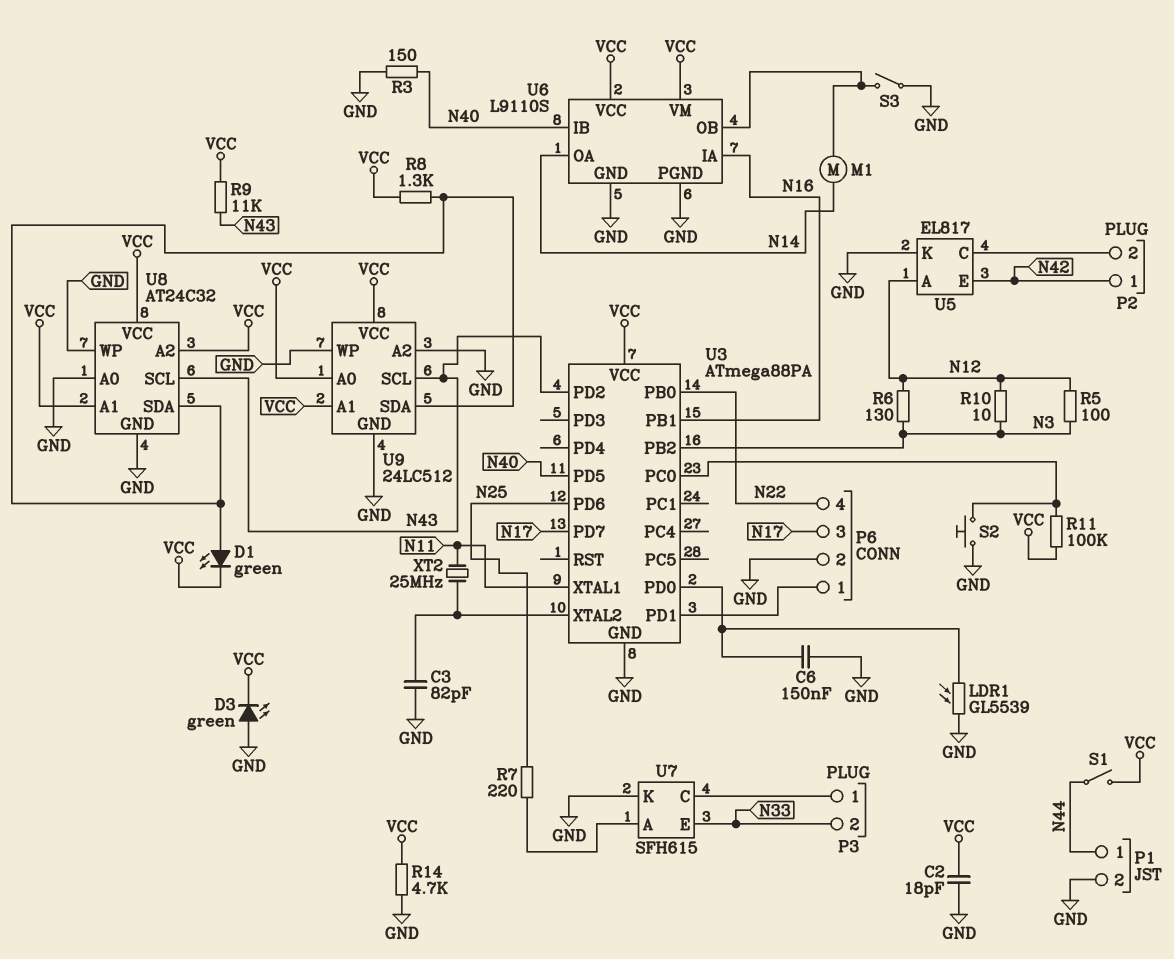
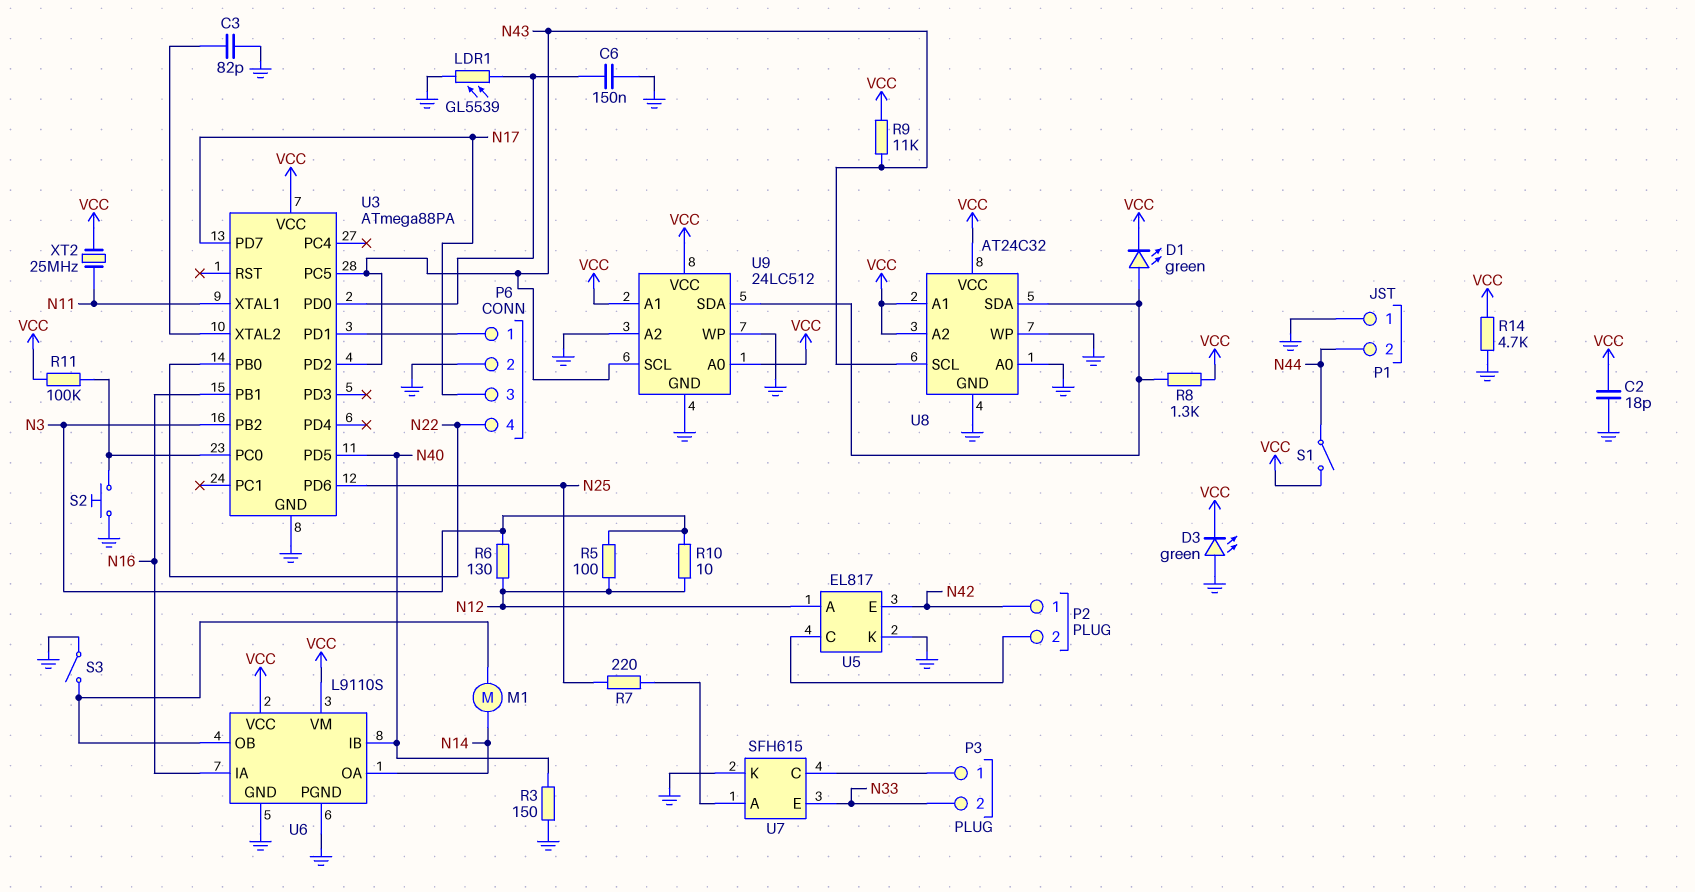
P1 pin 1: N44 -> GND
P1 pin 2: GND -> N44
U3 pin PC5: none -> N43
XT2: 25MHz (N11, U3/XTAL2) -> 25MHz (N11, VCC)

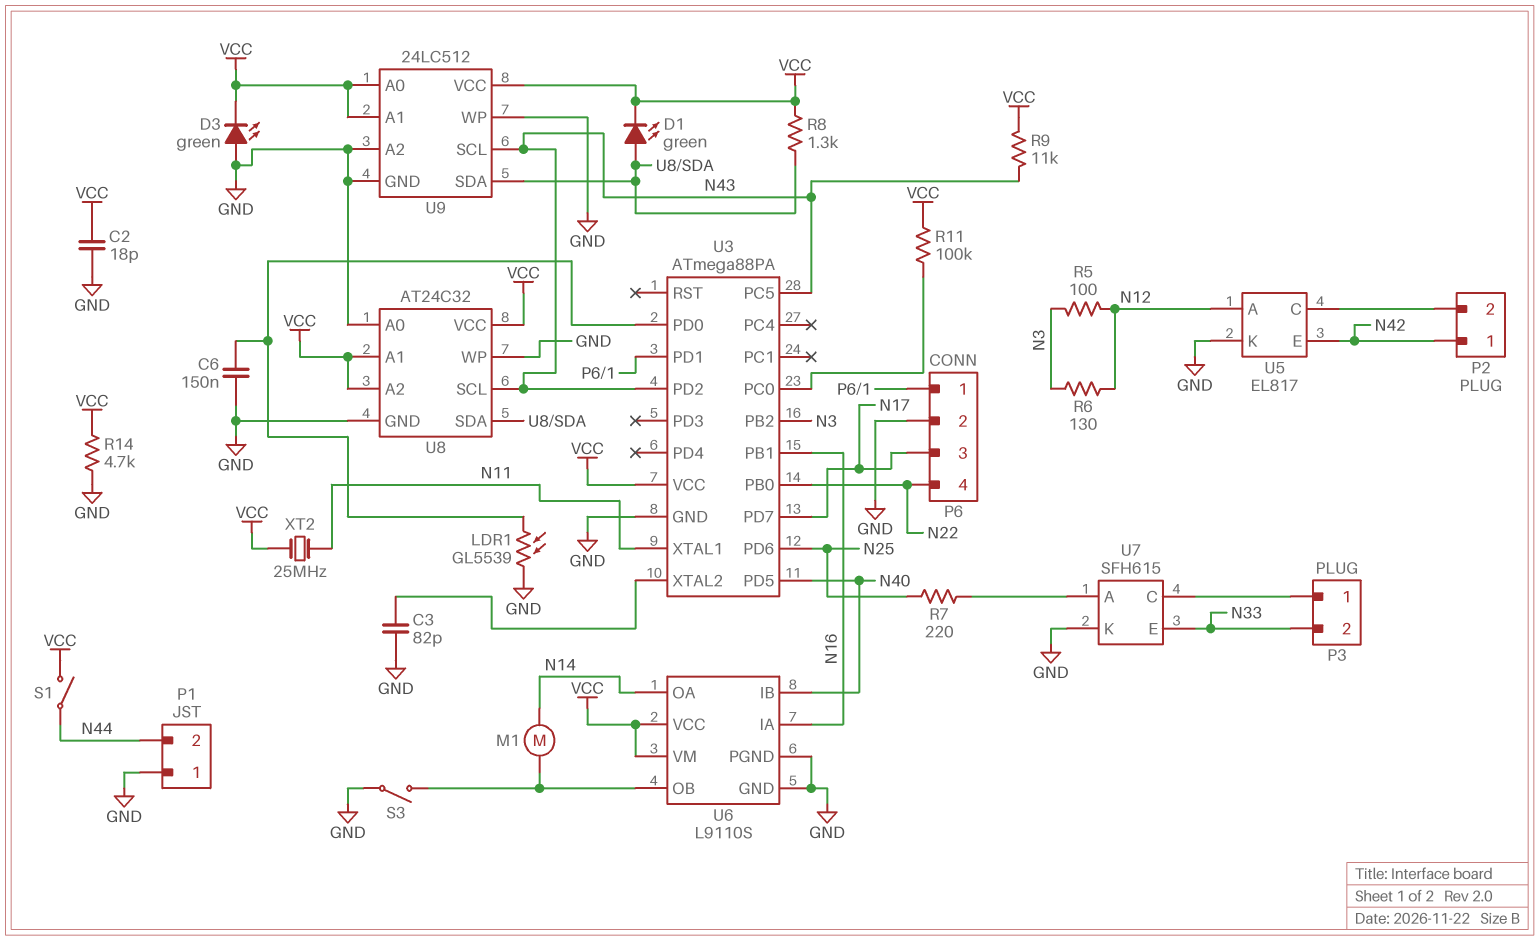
R3: 150 (GND, N40) -> none
R10: 10 (N3, N12) -> none
S2: button (GND, U3/PC0) -> none

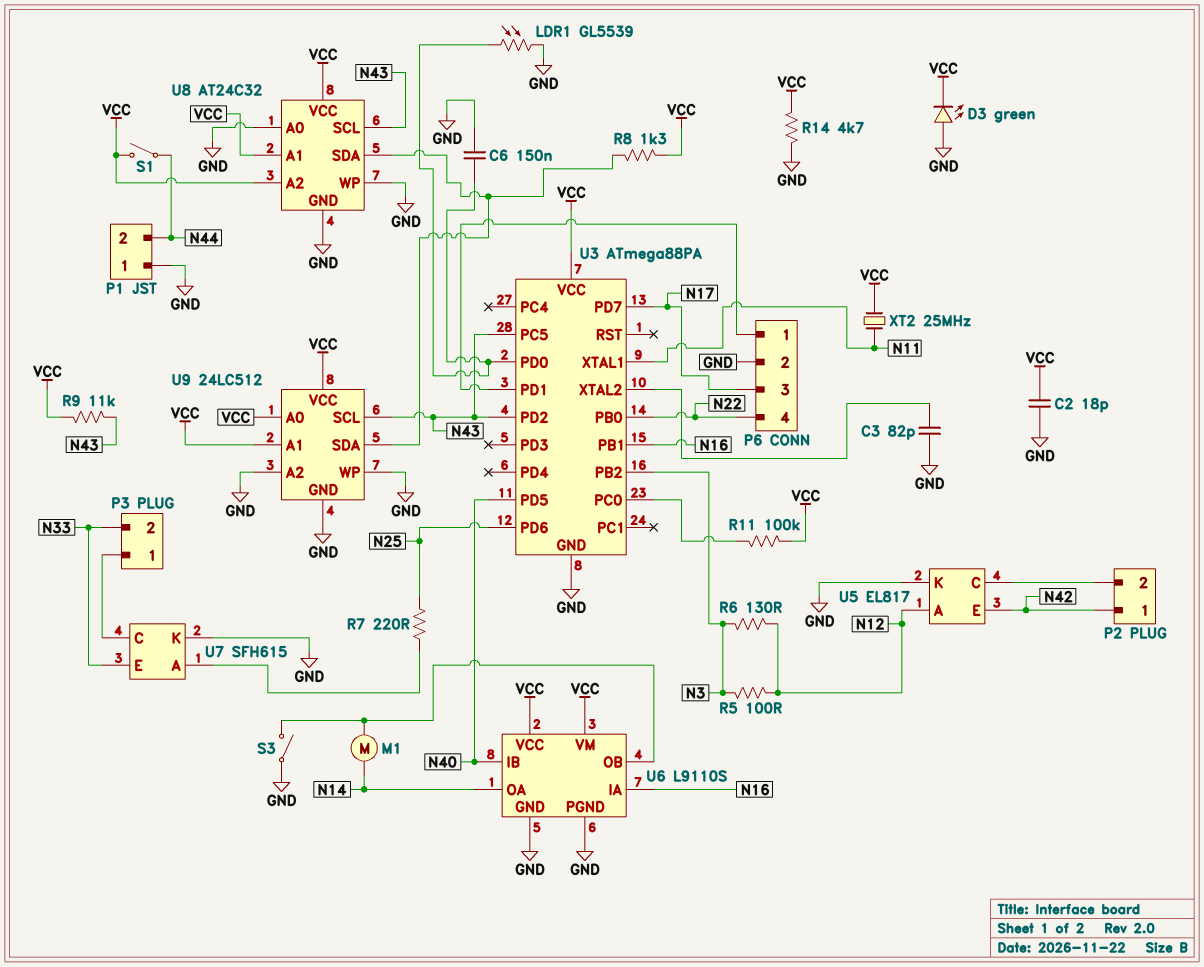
D1: LED green (A U8/SDA, K VCC) -> none

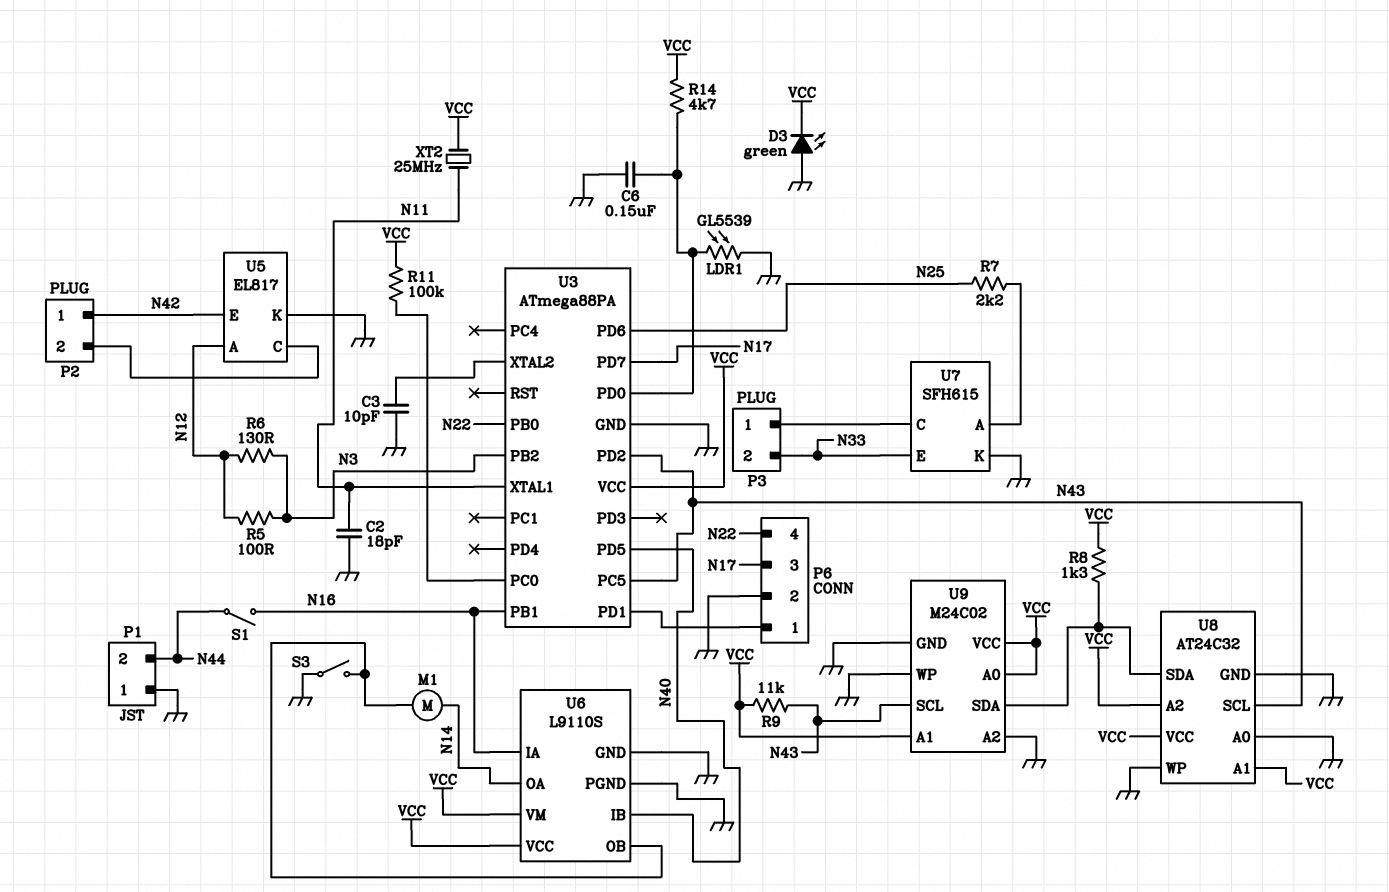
C2: 18pF (GND, VCC) -> 18pF (GND, N11)
C3: 82pF (GND, U3/XTAL2) -> 10pF (GND, U3/XTAL2)
R7: 220 (N25, U7/A) -> 2.2k (N25, U7/A)
R14: 4.7k (GND, VCC) -> 4.7k (U3/PD0, VCC)
S1: switch (N44, VCC) -> switch (N16, N44)
U9: 24LC512 -> M24C02

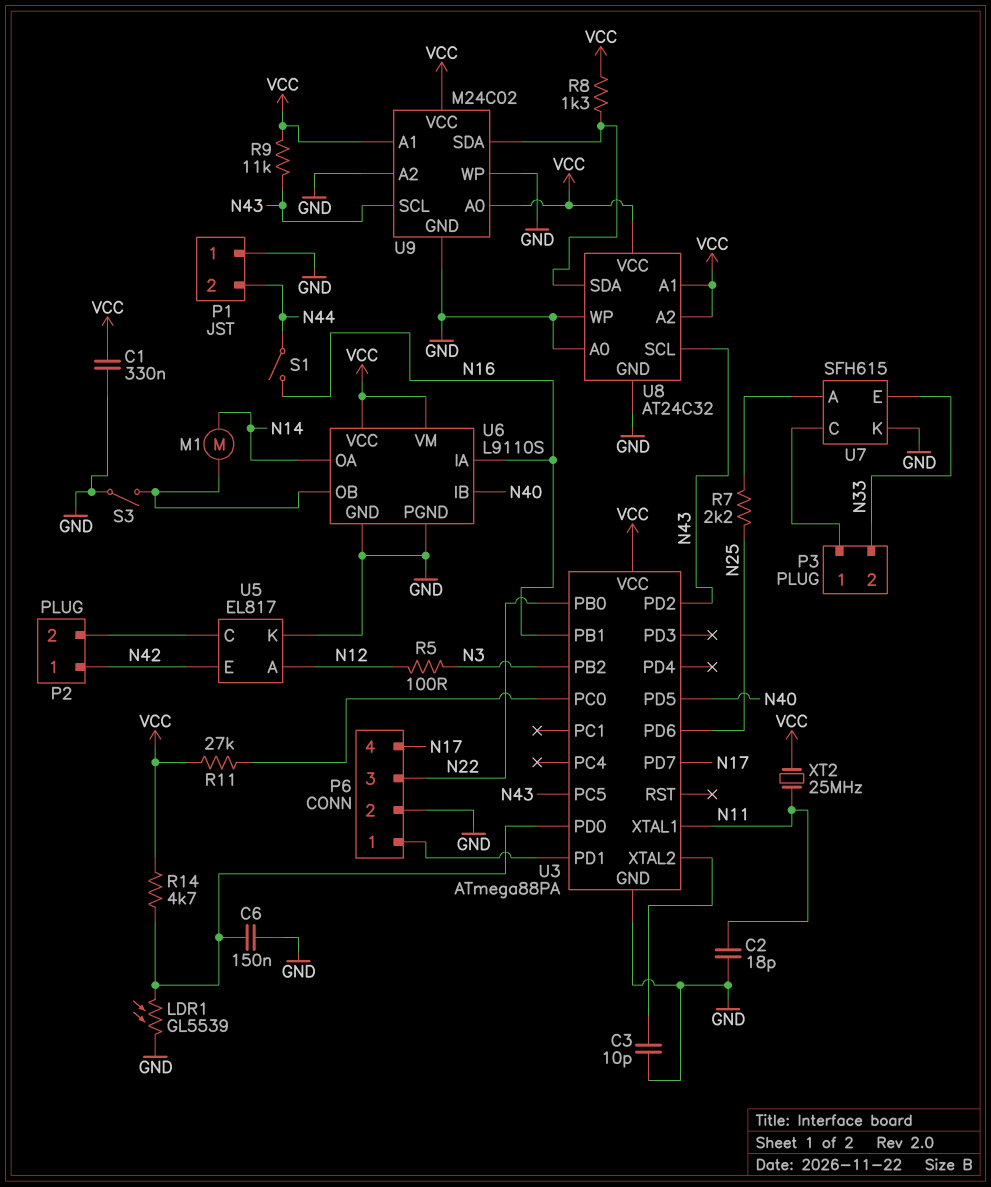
C1: none -> 330nF (GND, VCC)
D3: LED green (A GND, K VCC) -> none
P6 pin 3: N17 -> N22
P6 pin 4: N22 -> N17
R6: 130 (N3, N12) -> none
R11: 100k (U3/PC0, VCC) -> 27k (U3/PC0, VCC)

